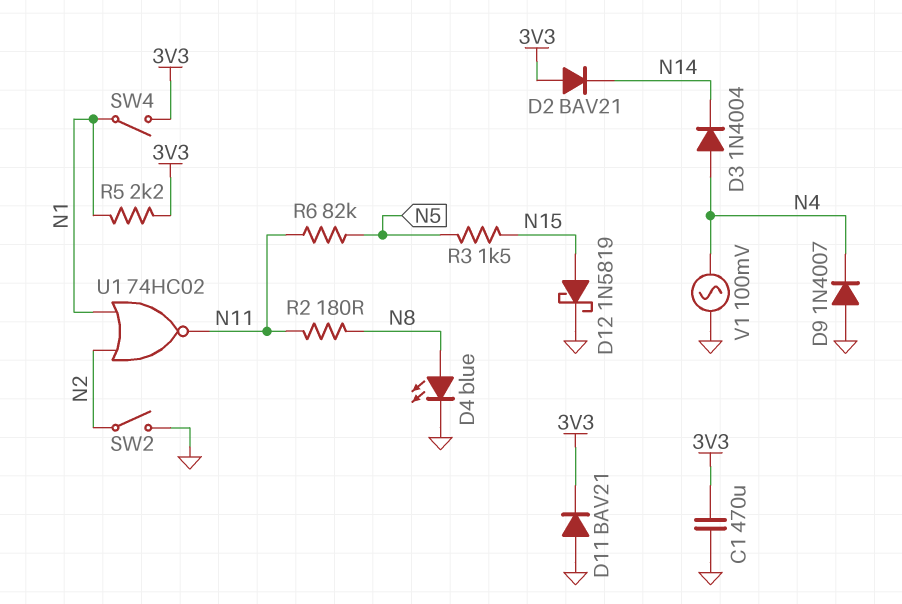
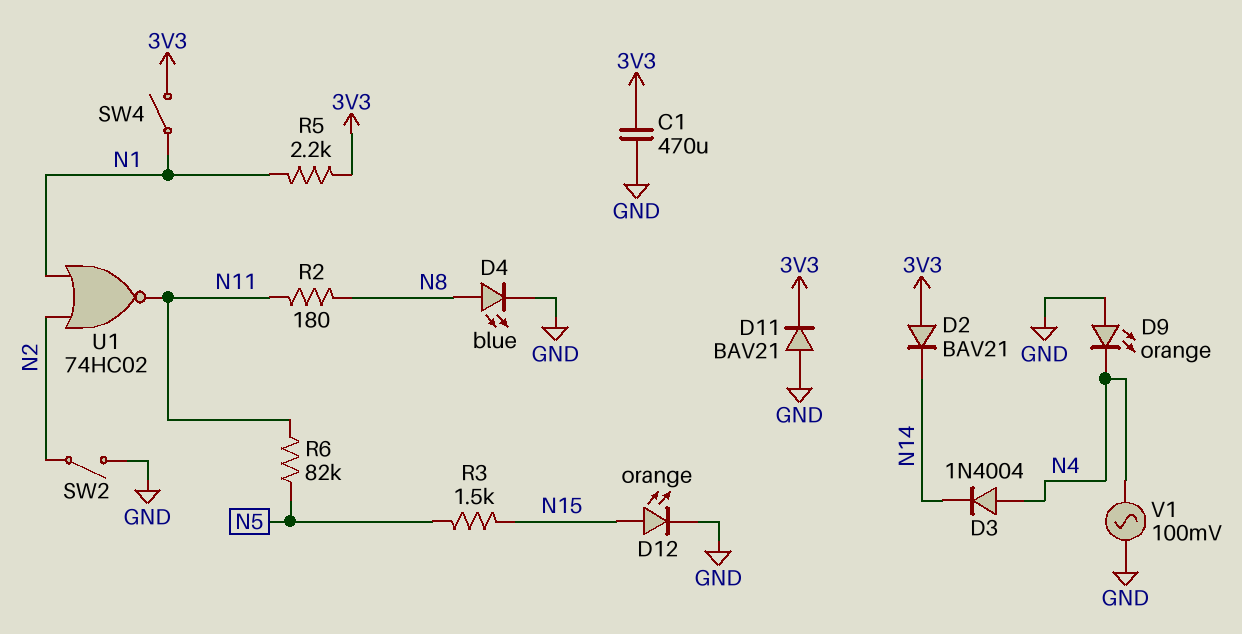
D9: diode 1N4007 (A GND, K N4) -> LED orange (A GND, K N4)
D12: schottky 1N5819 (A N15, K GND) -> LED orange (A N15, K GND)

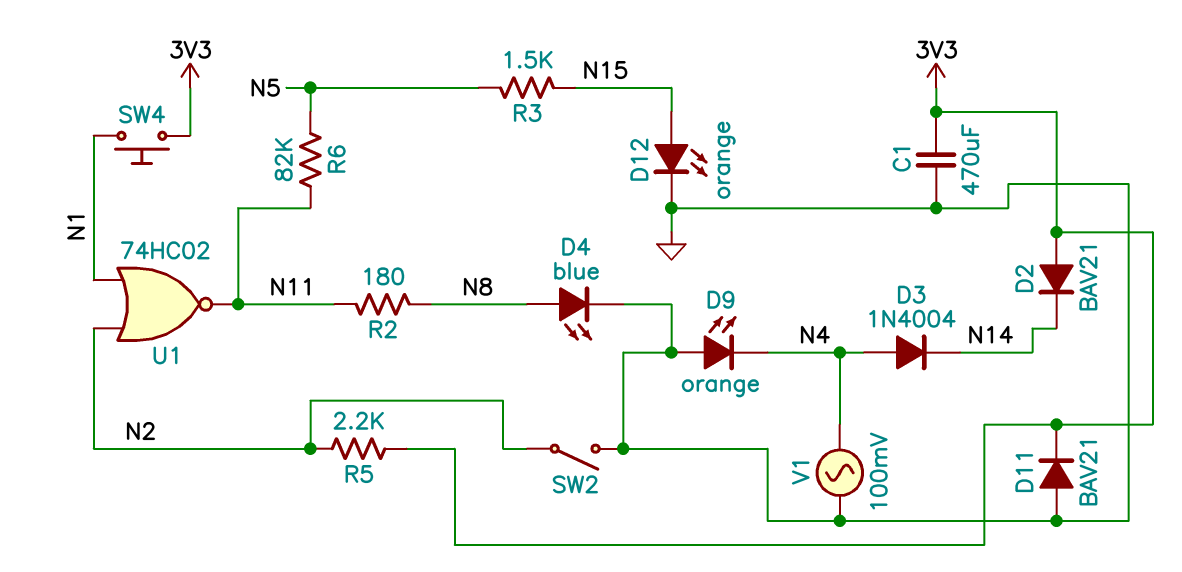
R5: 2.2k (3V3, N1) -> 2.2k (3V3, N2)
SW4: switch (3V3, N1) -> button (3V3, N1)

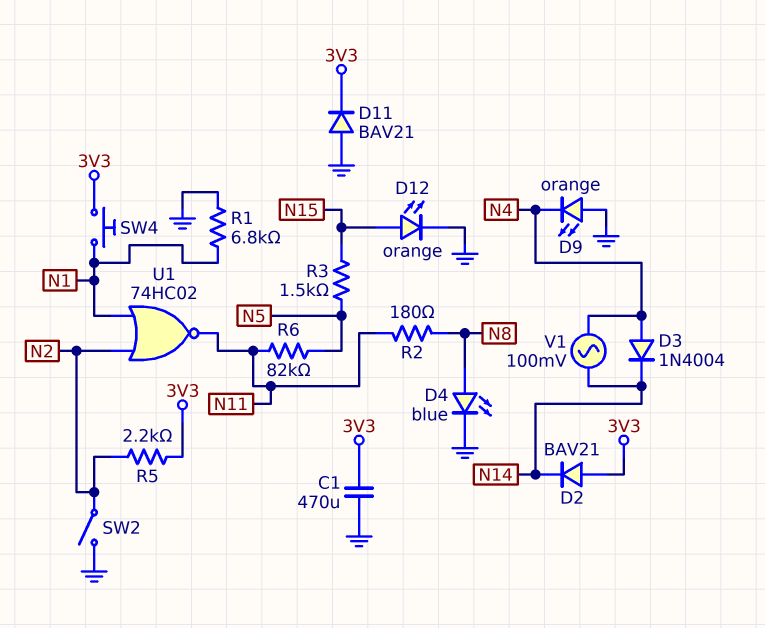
R1: none -> 6.8k (GND, N1)
V1: AC 100mV (GND, N4) -> AC 100mV (N4, N14)

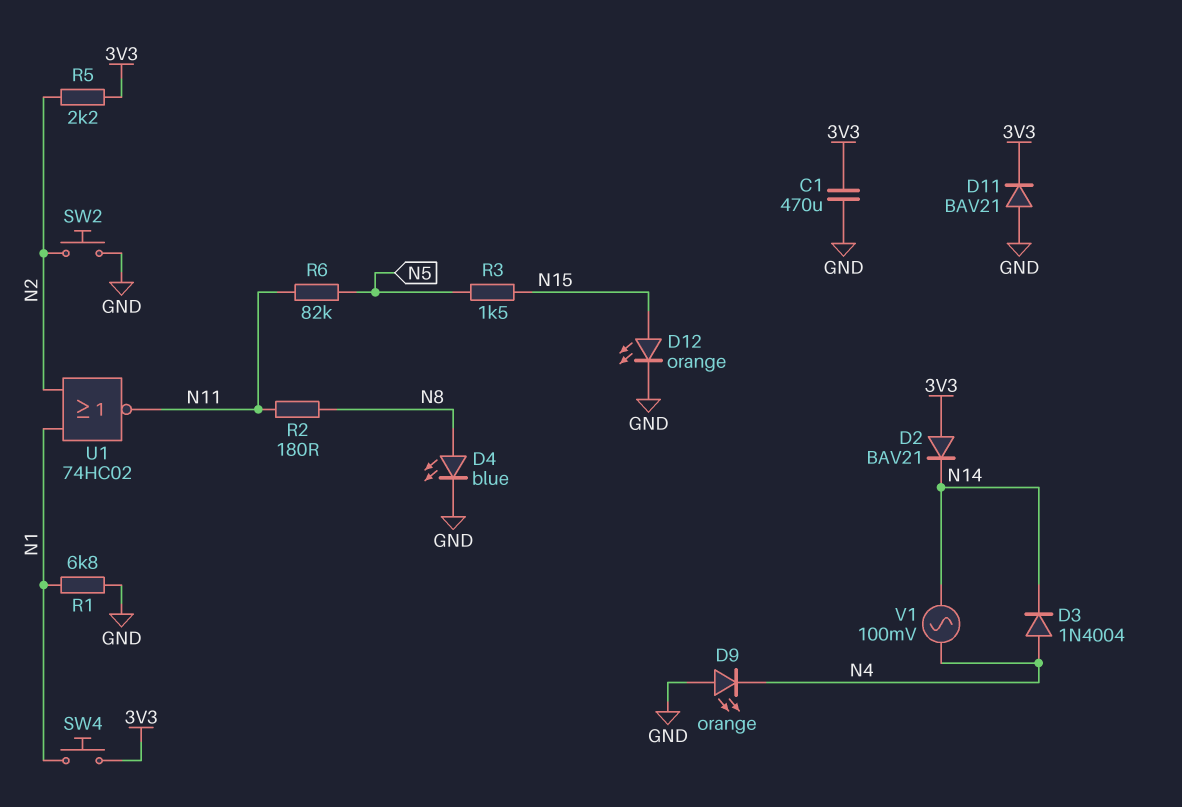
SW2: switch (GND, N2) -> button (GND, N2)

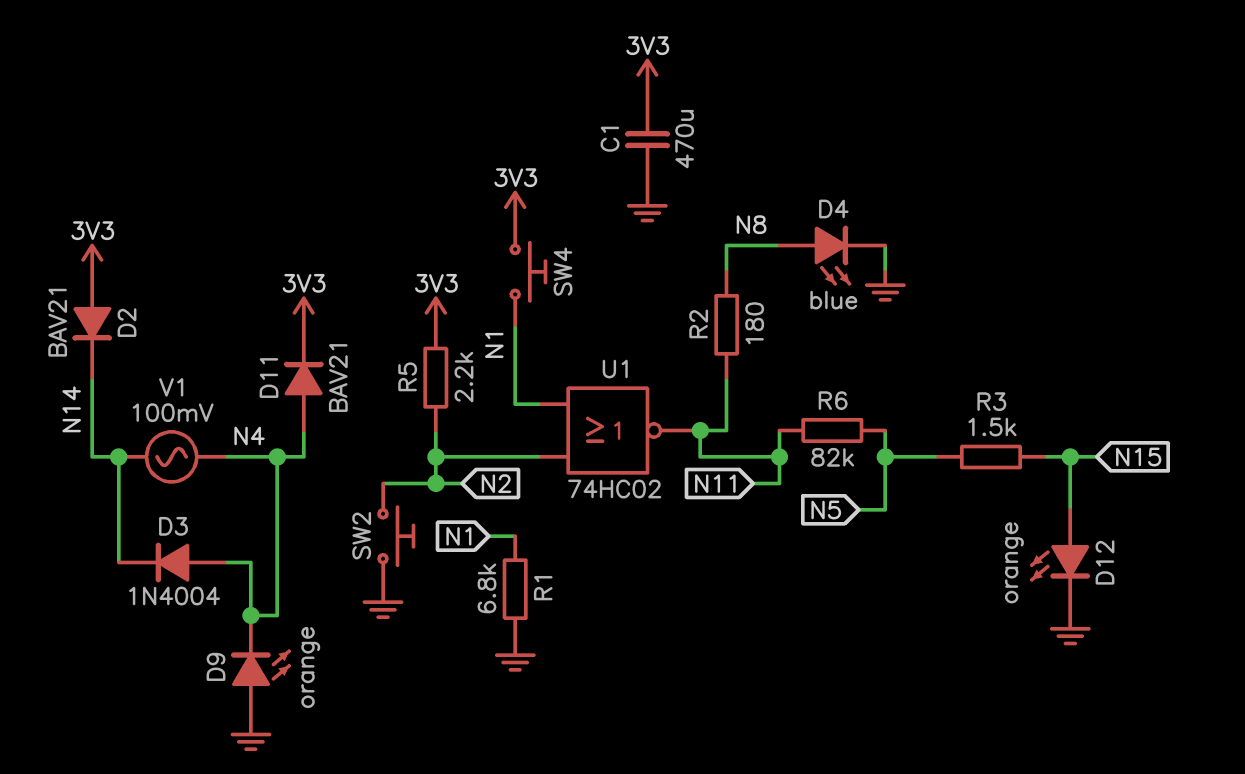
D11: diode BAV21 (A GND, K 3V3) -> diode BAV21 (A N4, K 3V3)

